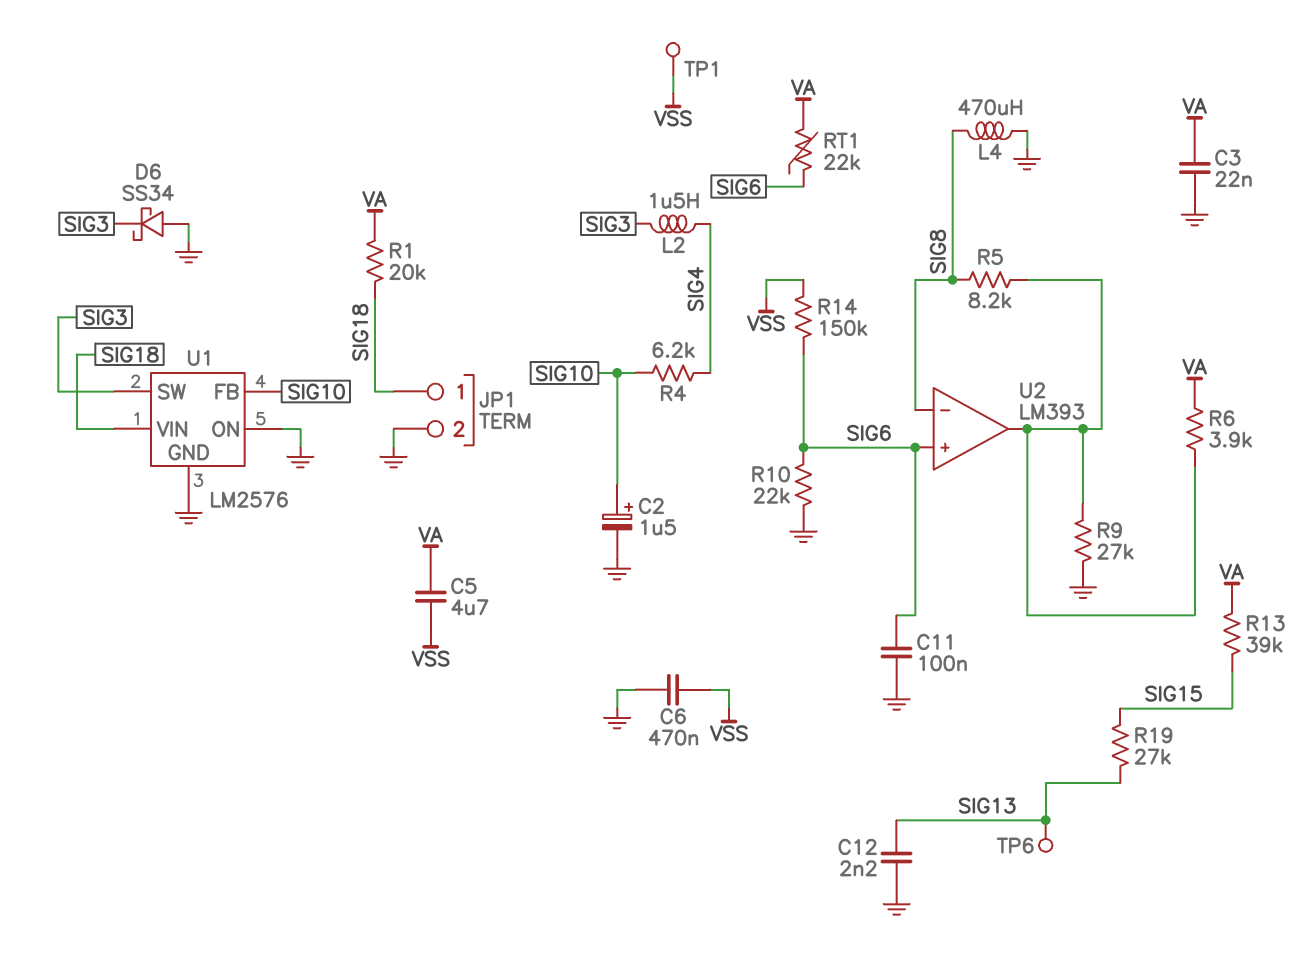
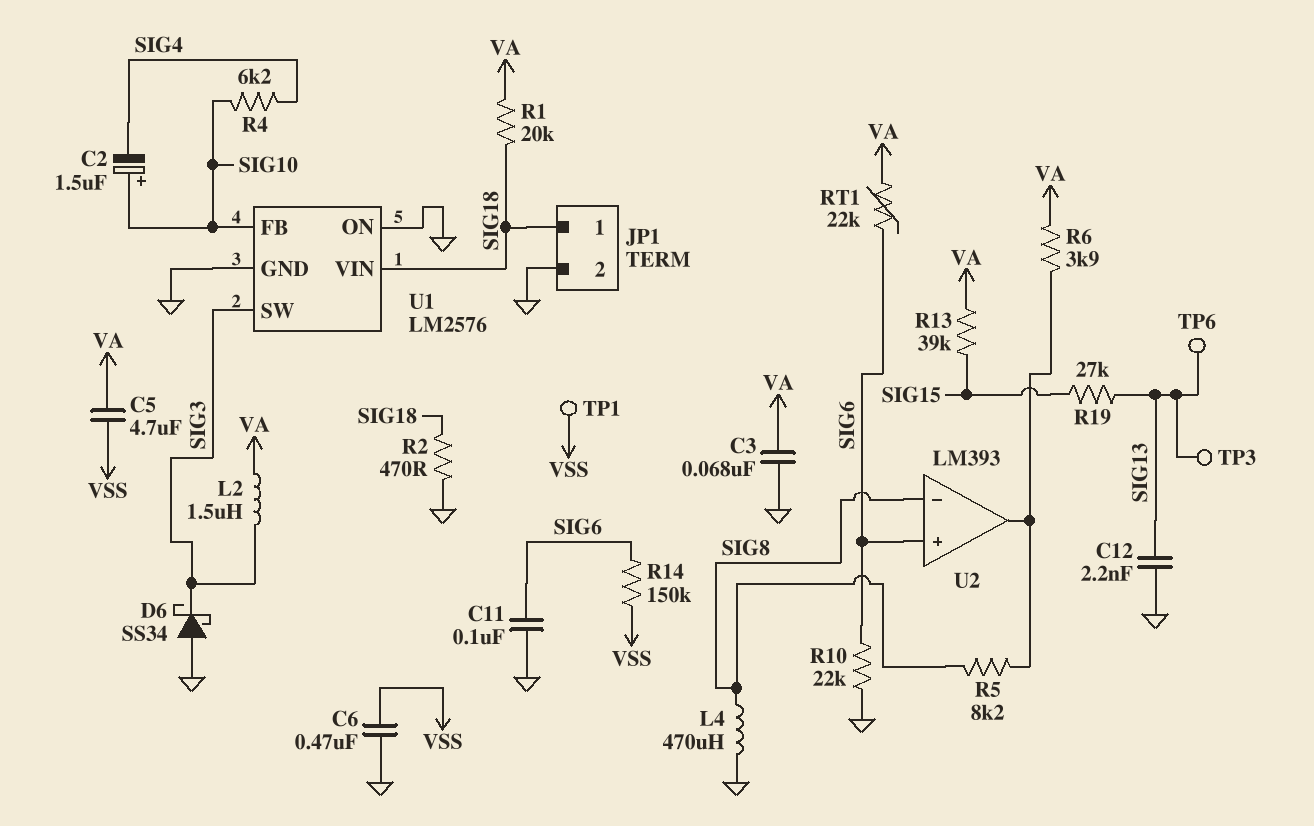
C2: 1.5uF (plus SIG10, minus GND) -> 1.5uF (plus SIG10, minus SIG4)
C3: 22nF (GND, VA) -> 68nF (GND, VA)
L2: 1.5uH (SIG3, SIG4) -> 1.5uH (SIG3, VA)
R2: none -> 470 (GND, SIG18)
R9: 27k (GND, U2/out) -> none
TP3: none -> test point (SIG13)

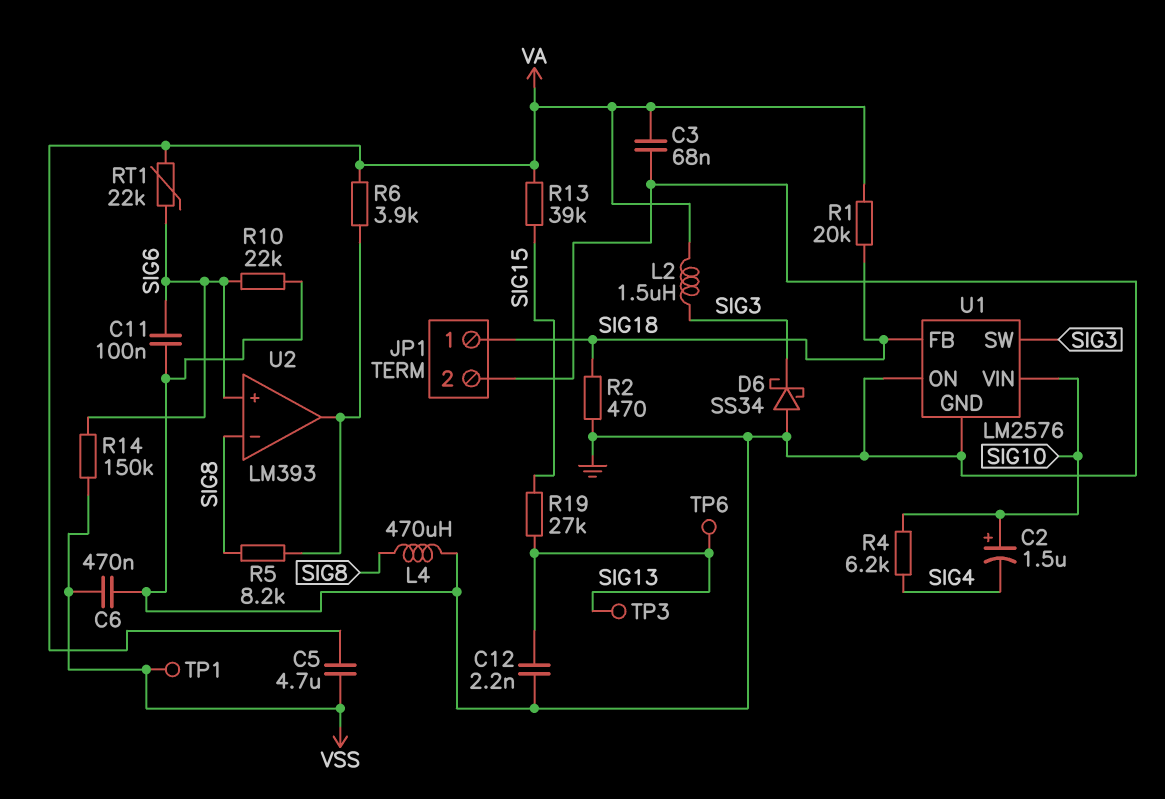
U1 pin FB: SIG10 -> SIG18
U1 pin VIN: SIG18 -> SIG10

